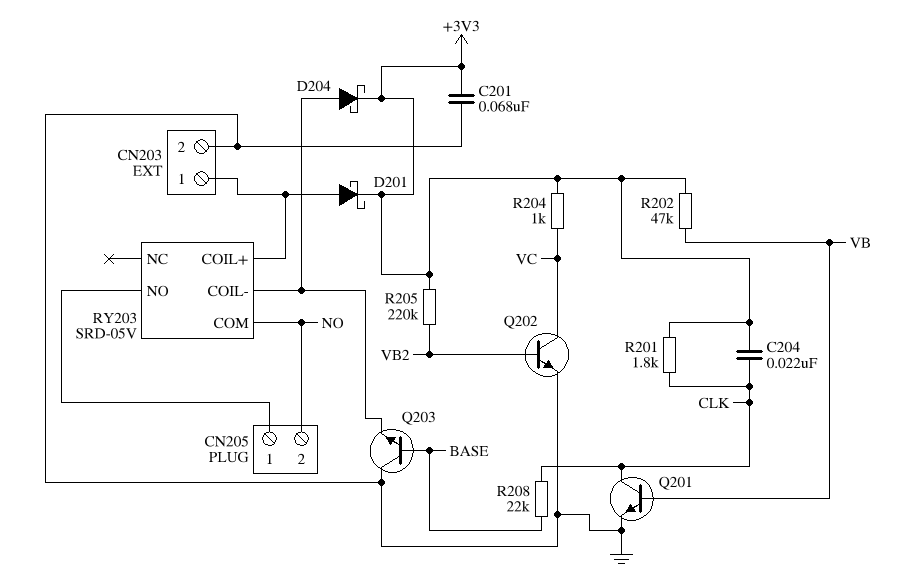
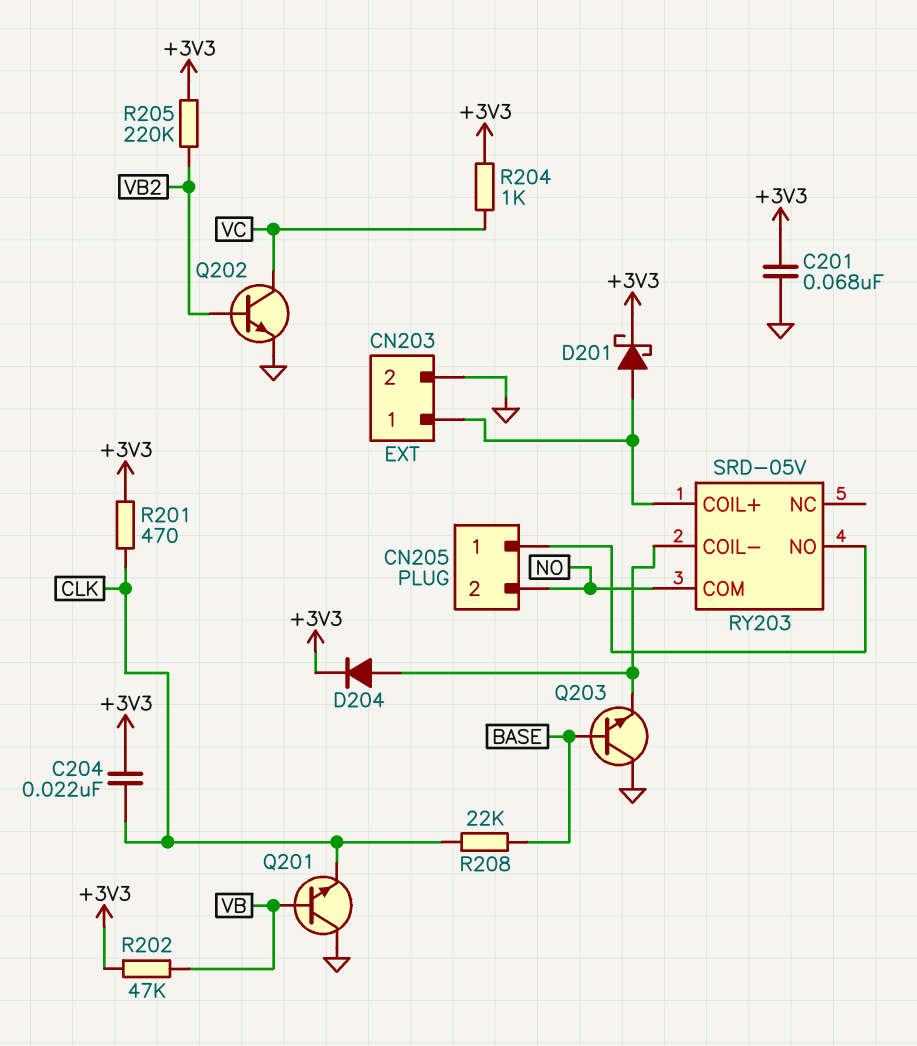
D204: schottky (A RY203/COIL-, K +3V3) -> diode (A RY203/COIL-, K +3V3)
Q201: NPN (B VB, C CLK, E GND) -> NPN (B VB, C GND, E CLK)
R201: 1.8k (+3V3, CLK) -> 470 (+3V3, CLK)

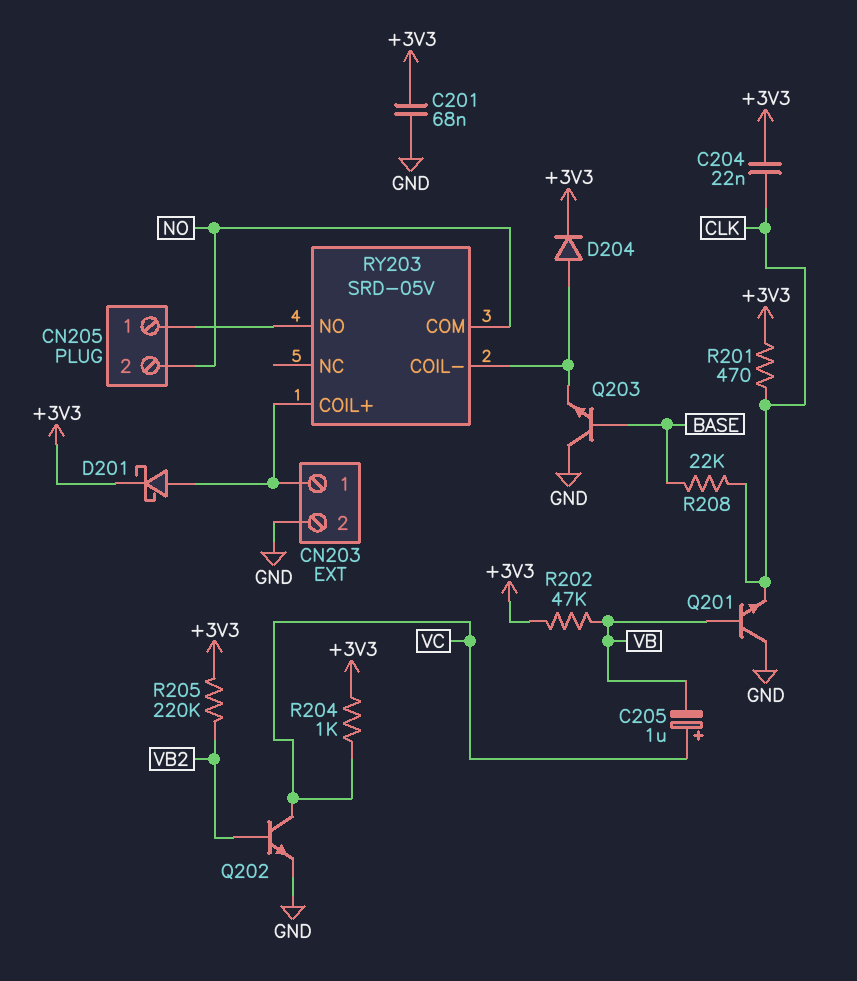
C205: none -> 1uF (plus VC, minus VB)

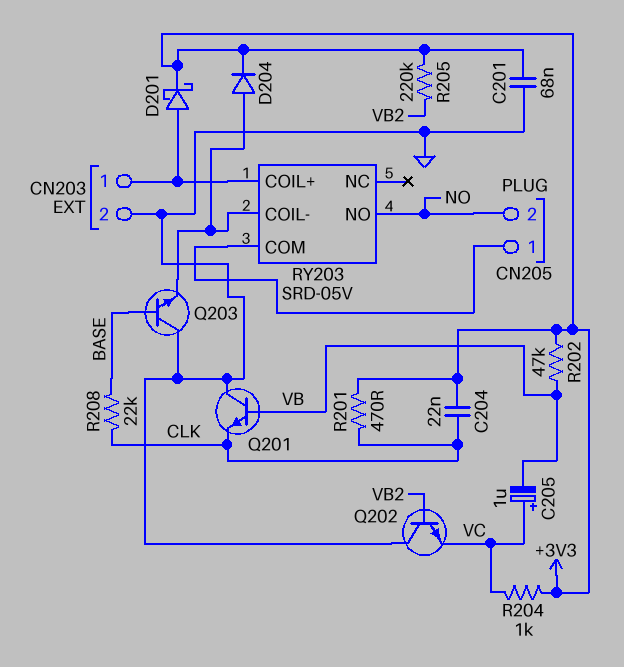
Q202: NPN (B VB2, C VC, E GND) -> NPN (B VB2, C GND, E VC)
RY203 pin COM: NO -> CN205/1
RY203 pin NO: CN205/1 -> NO

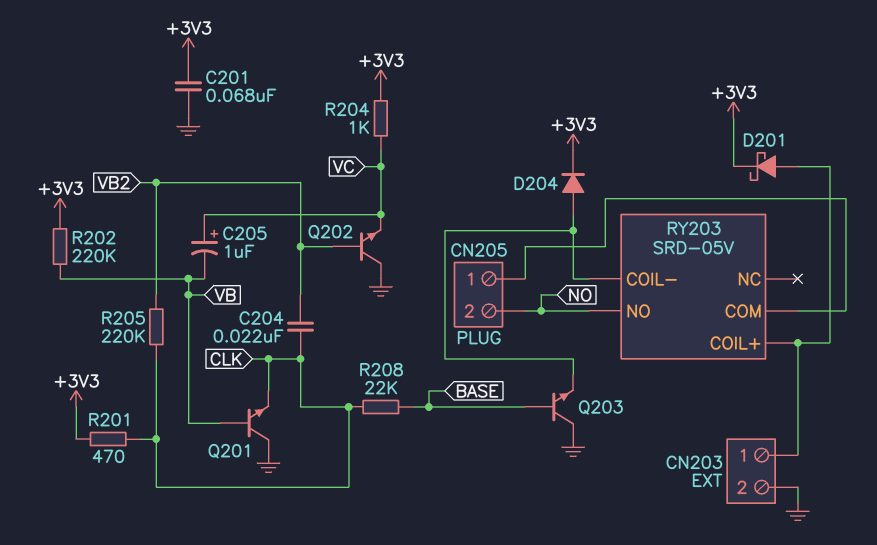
C204: 22nF (+3V3, CLK) -> 22nF (CLK, VB2)
R202: 47k (+3V3, VB) -> 220k (+3V3, VB)
R205: 220k (+3V3, VB2) -> 220k (CLK, VB2)

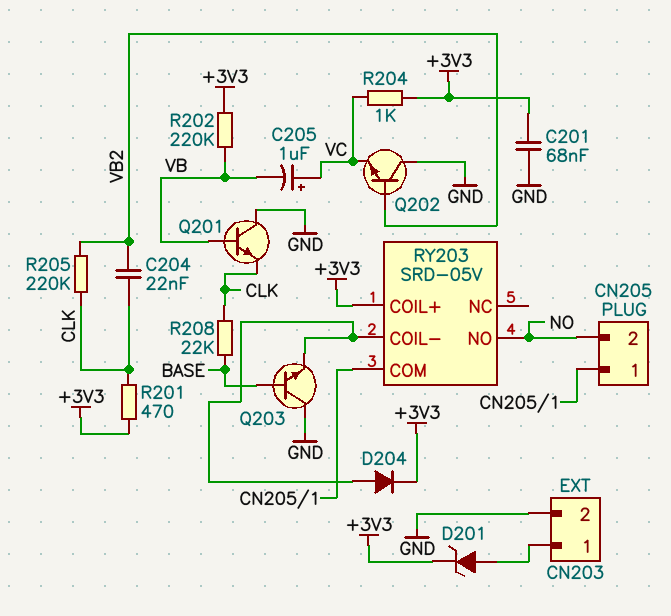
D201: schottky (A CN203/1, K +3V3) -> zener (A CN203/1, K +3V3)
RY203 pin COIL+: CN203/1 -> +3V3

